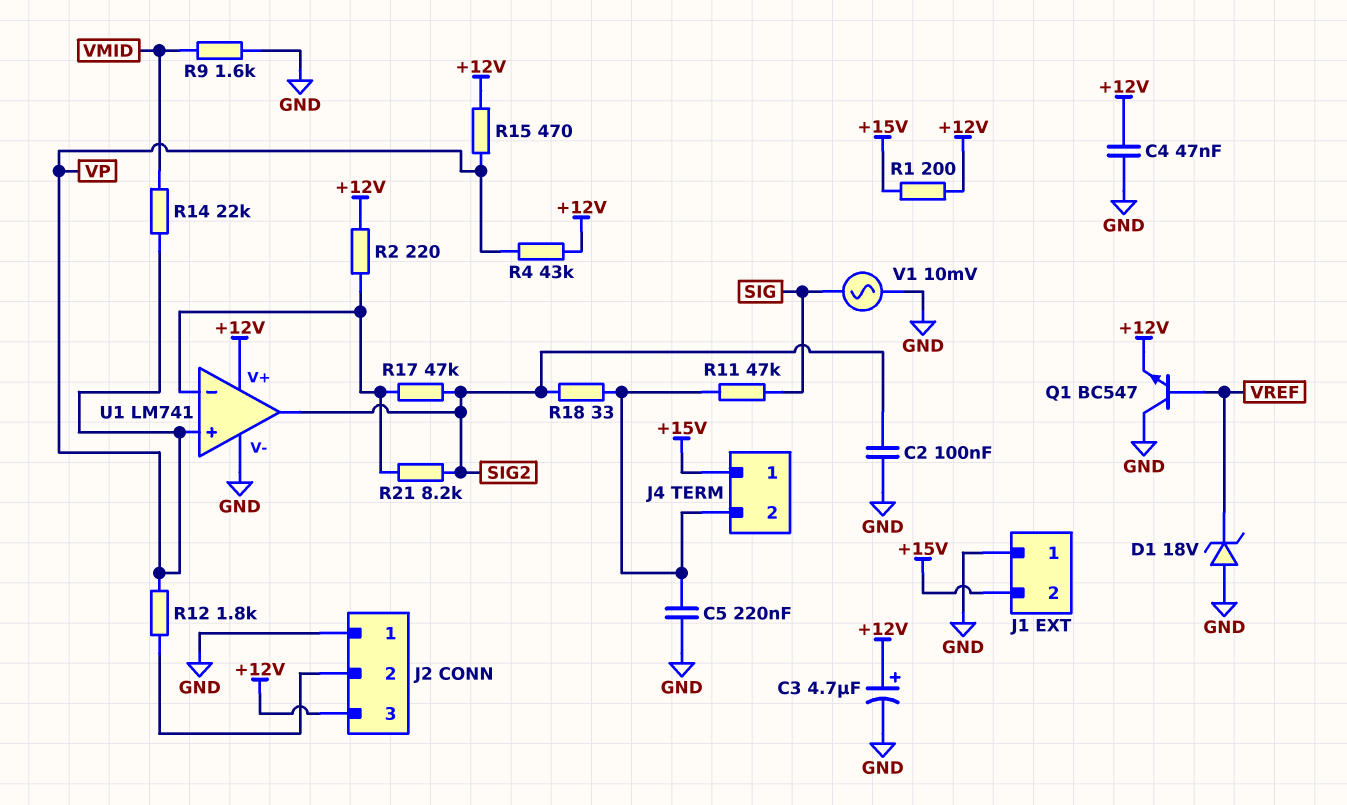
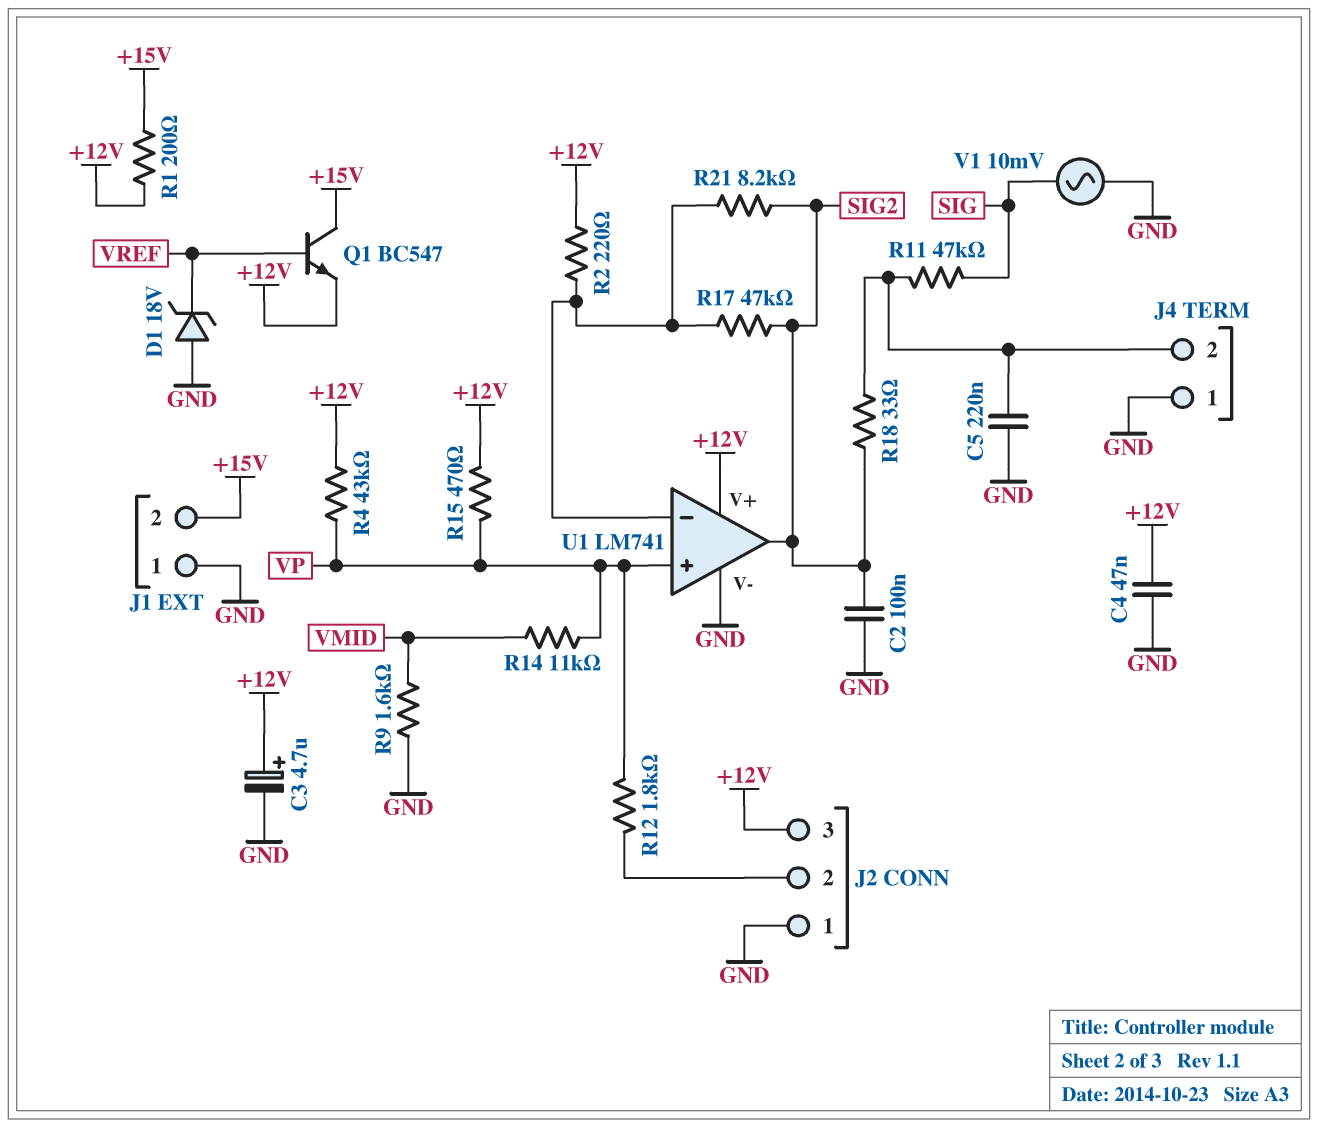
J4 pin 1: +15V -> GND
Q1: NPN BC547 (B VREF, C GND, E +12V) -> NPN BC547 (B VREF, C +15V, E +12V)
R14: 22k (VMID, VP) -> 11k (VMID, VP)

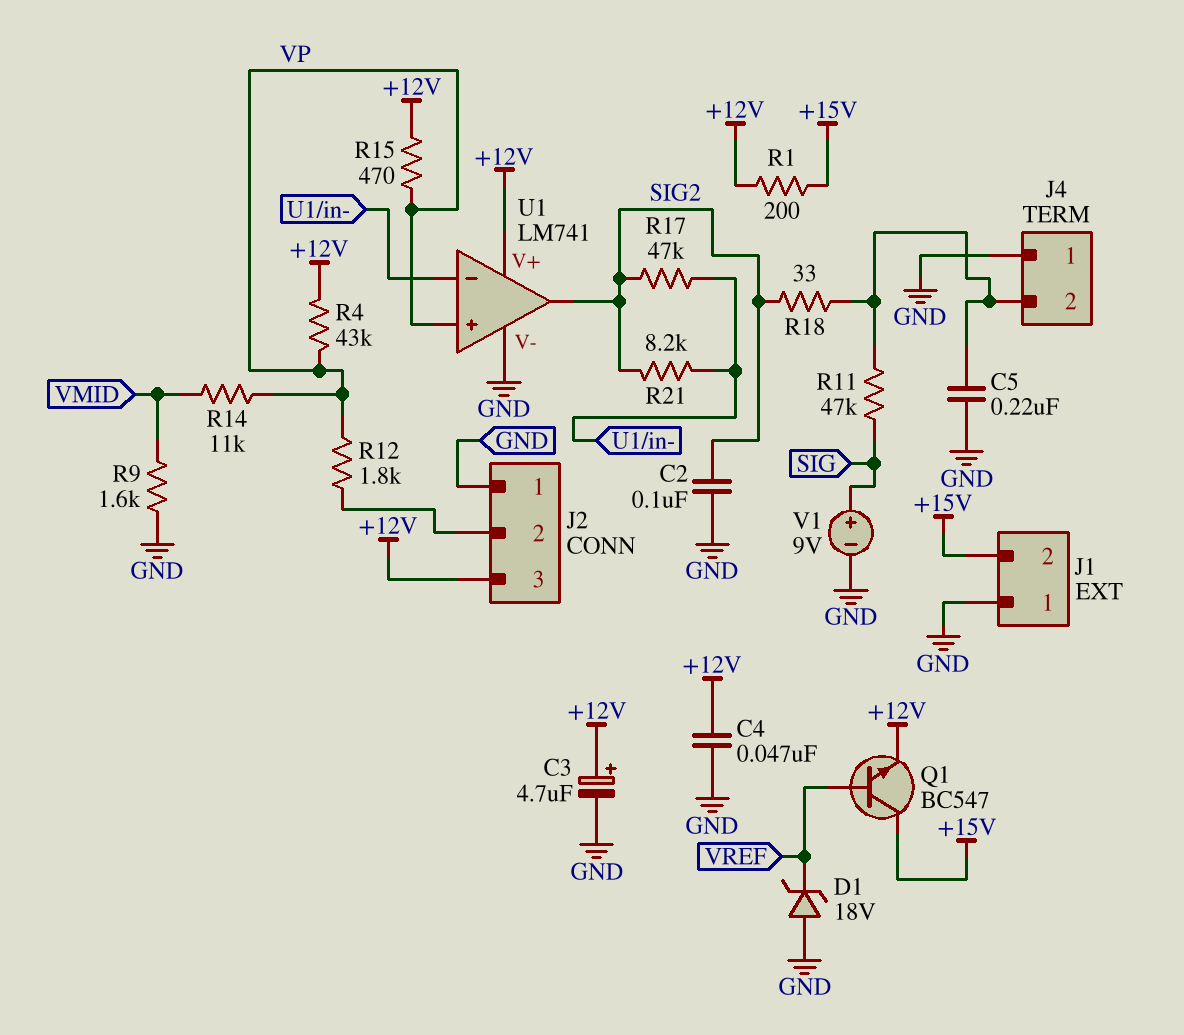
R2: 220 (+12V, U1/in-) -> none
V1: AC 10mV (GND, SIG) -> 9V (plus SIG, minus GND)

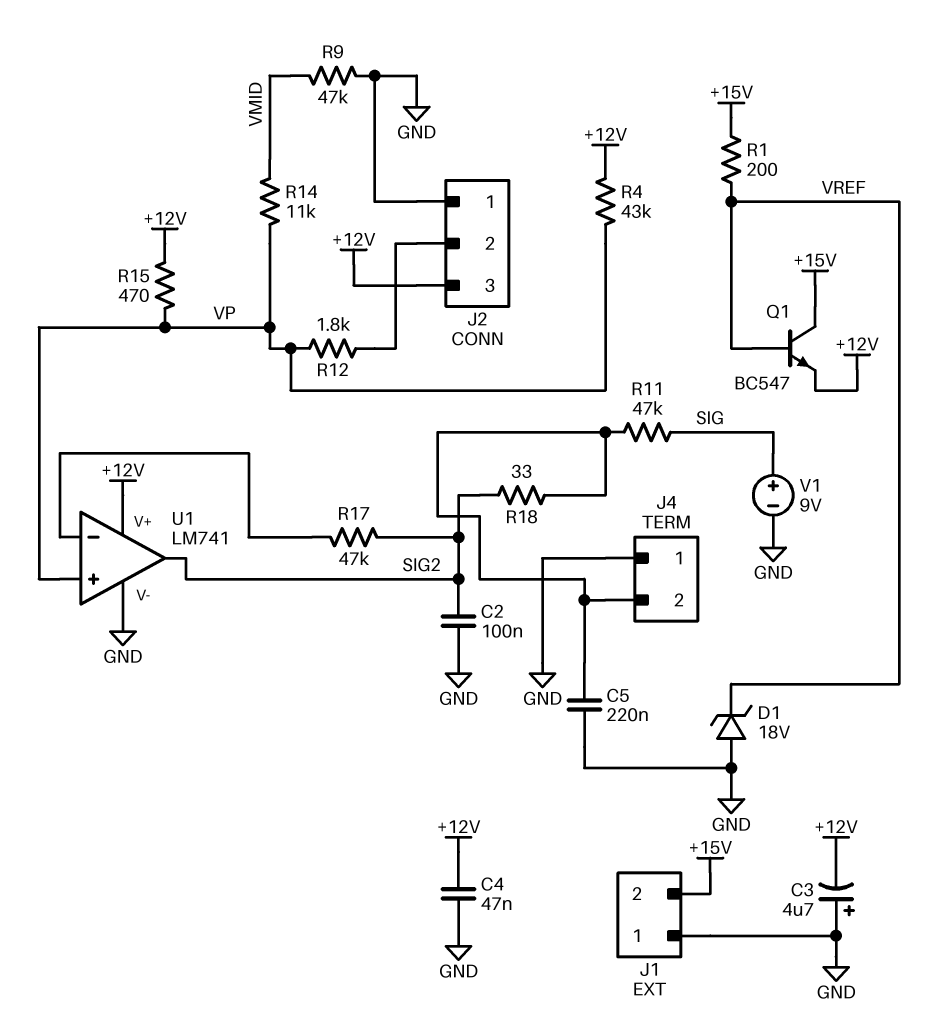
C3: 4.7uF (plus +12V, minus GND) -> 4.7uF (plus GND, minus +12V)
R1: 200 (+12V, +15V) -> 200 (+15V, VREF)
R9: 1.6k (GND, VMID) -> 47k (GND, VMID)
R21: 8.2k (SIG2, U1/in-) -> none

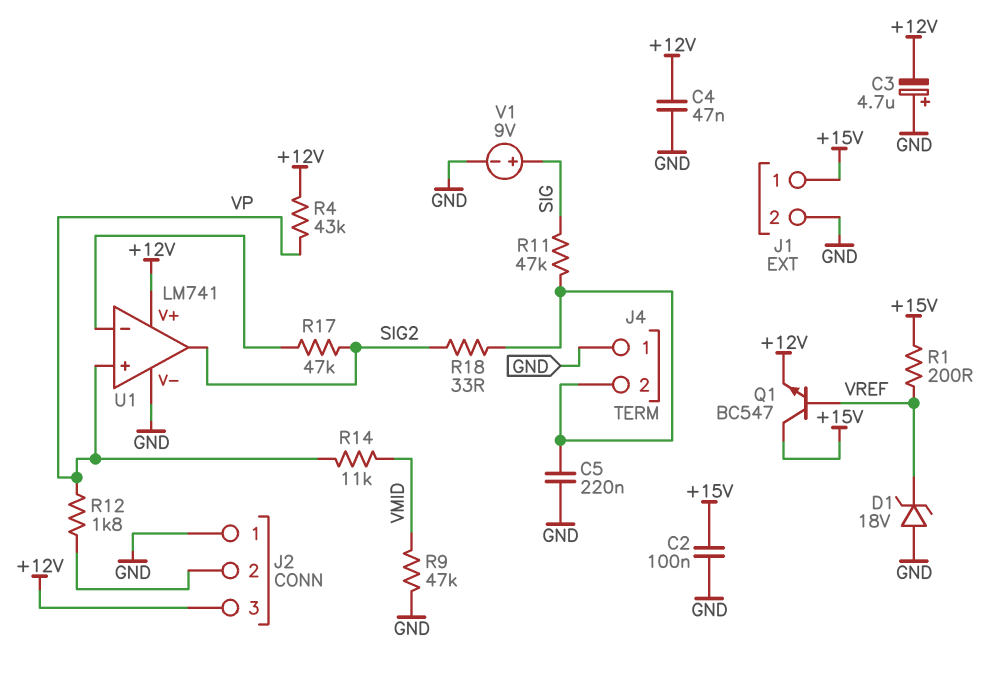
C2: 100nF (GND, SIG2) -> 100nF (+15V, GND)
J1 pin 1: GND -> +15V
J1 pin 2: +15V -> GND
R15: 470 (+12V, VP) -> none

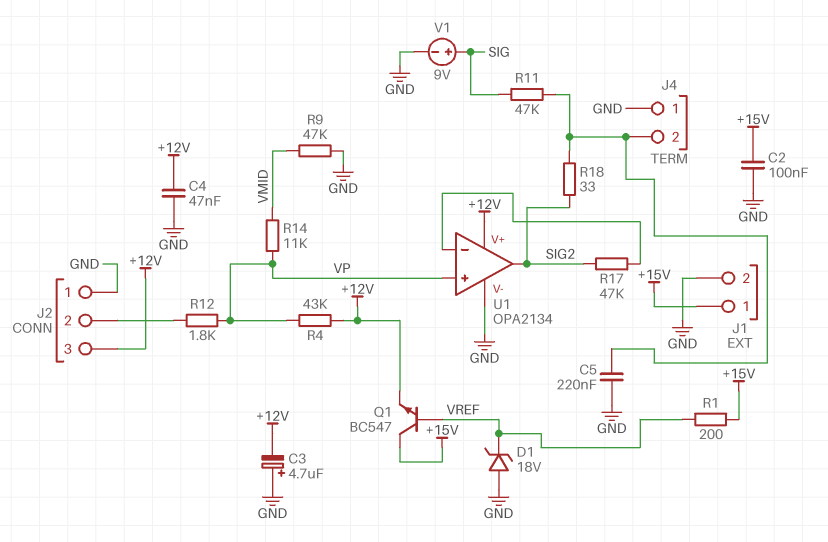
U1: LM741 -> OPA2134

